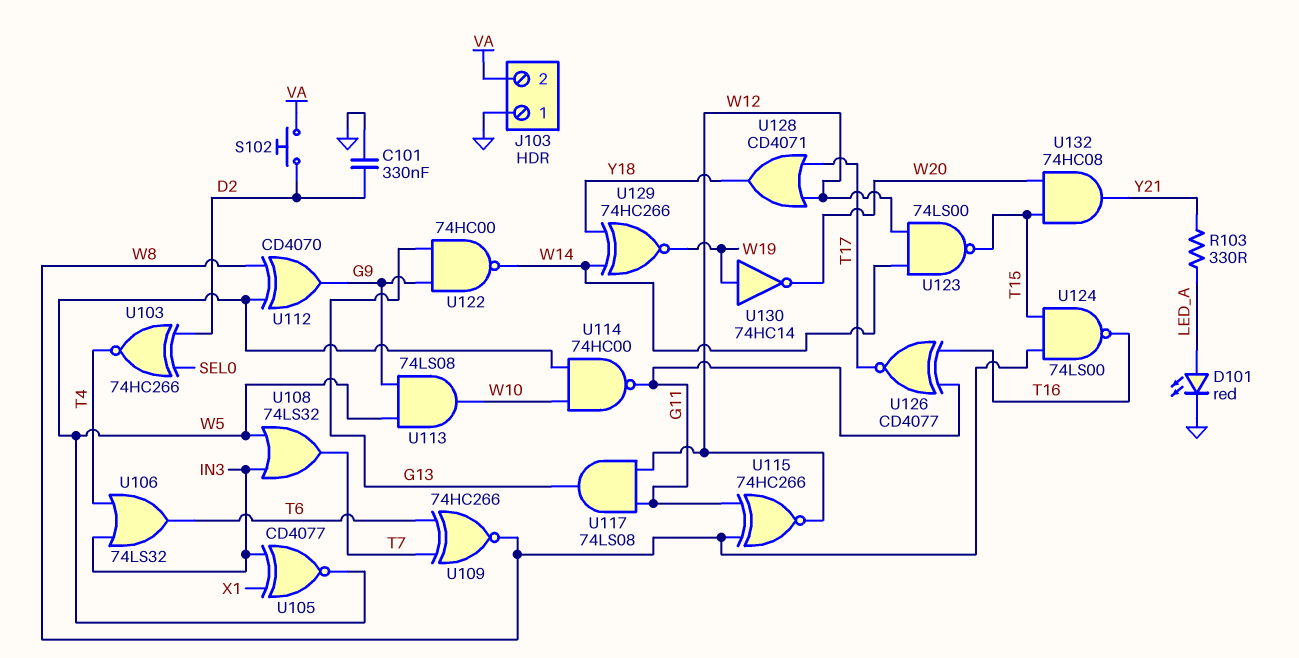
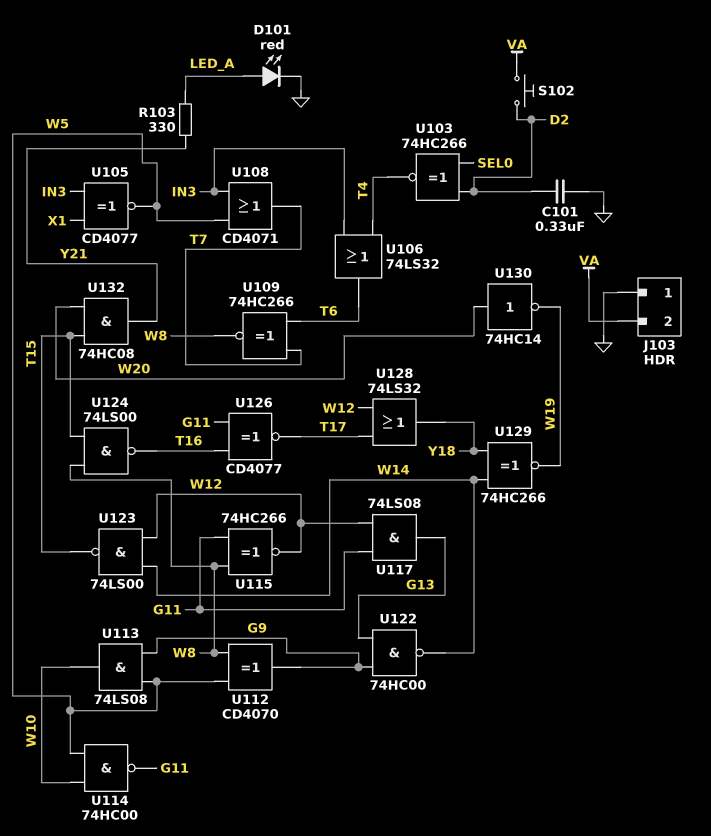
U108: OR 74LS32 (in IN3, in W5, out T7) -> OR CD4071 (in IN3, in W5, out T7)
U128: OR CD4071 (in T17, in W12, out Y18) -> OR 74LS32 (in T17, in W12, out Y18)
U130: NOT 74HC14 (in W19, out W20) -> NOT 74HC14 (in W20, out W19)

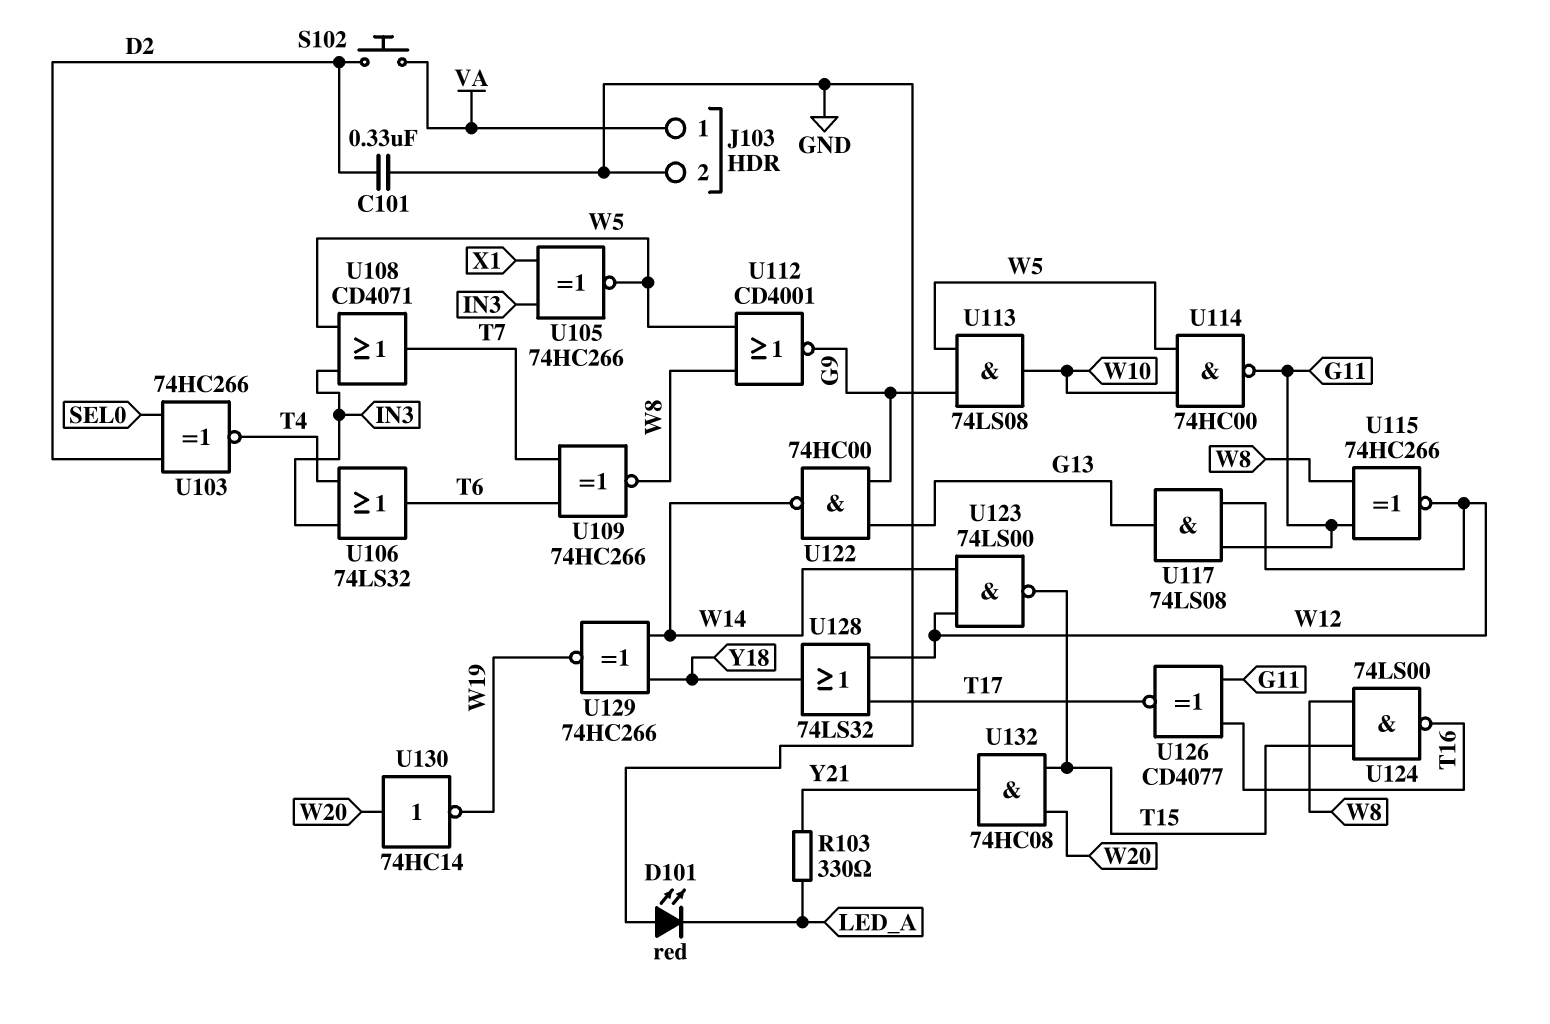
D101: LED red (A LED_A, K GND) -> LED red (A GND, K LED_A)
J103 pin 1: GND -> VA
J103 pin 2: VA -> GND
U105: XNOR CD4077 (in IN3, in X1, out W5) -> XNOR 74HC266 (in IN3, in X1, out W5)
U112: XOR CD4070 (in W5, in W8, out G9) -> NOR CD4001 (in W5, in W8, out G9)

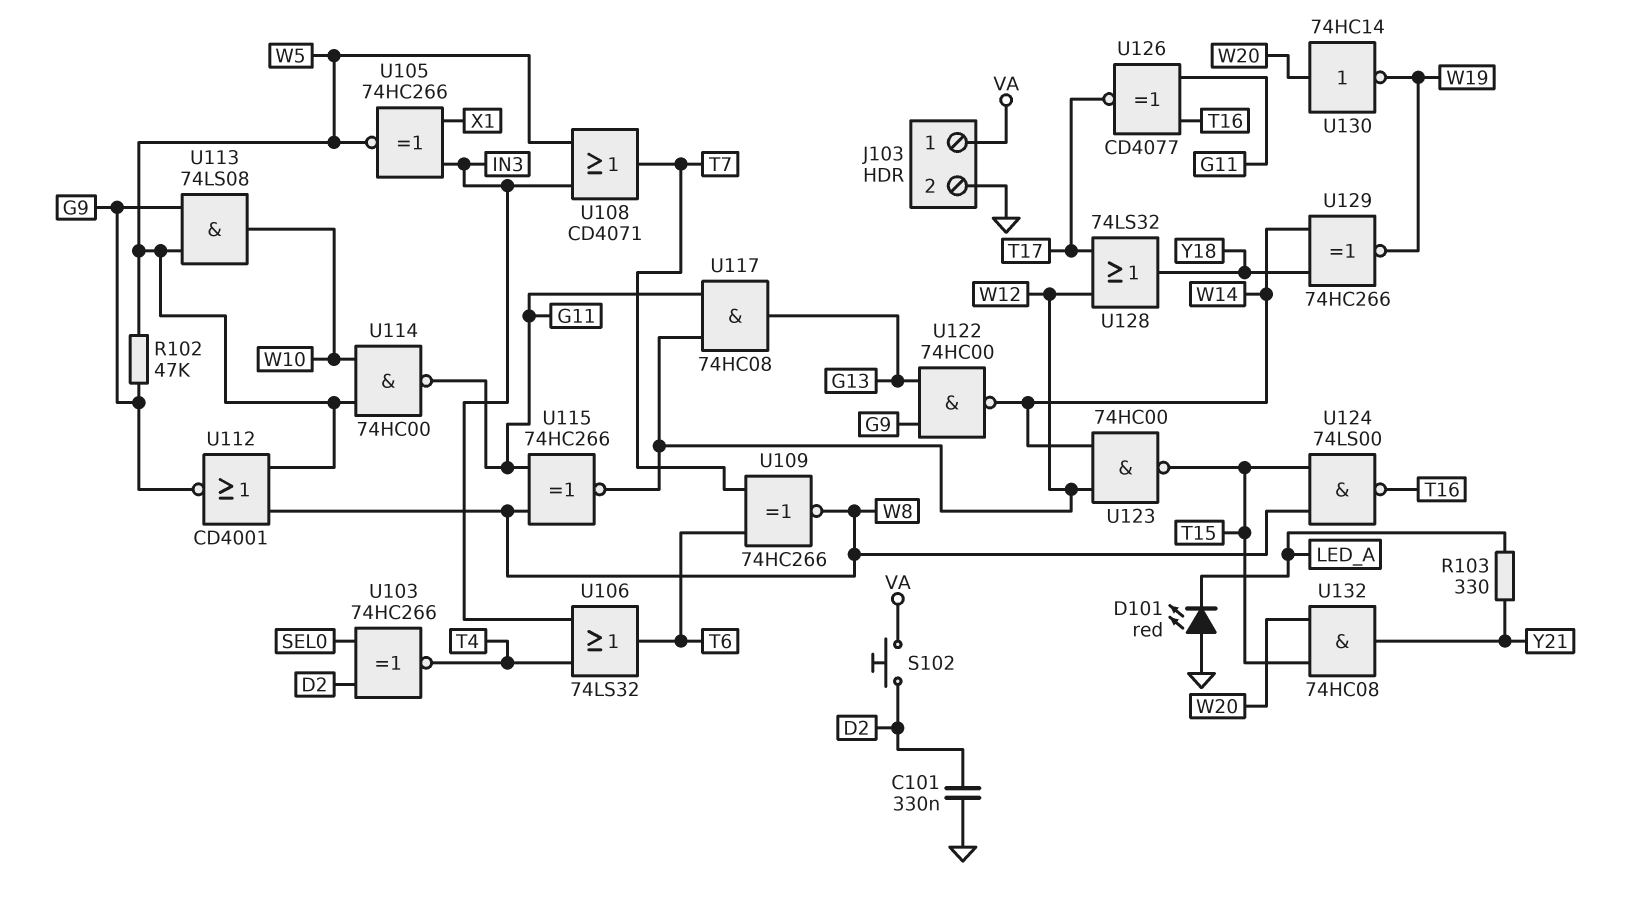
R102: none -> 47k (G9, W5)
U117: AND 74LS08 (in G11, in W12, out G13) -> AND 74HC08 (in G11, in W12, out G13)
U123: NAND 74LS00 (in W12, in W14, out T15) -> NAND 74HC00 (in W12, in W14, out T15)

